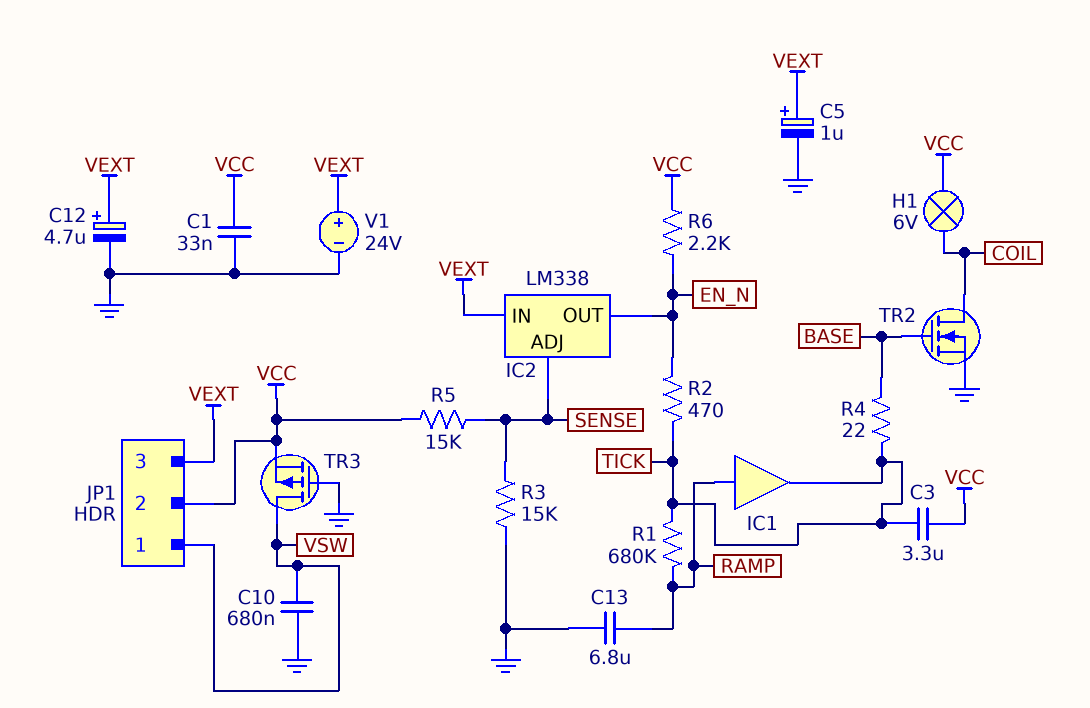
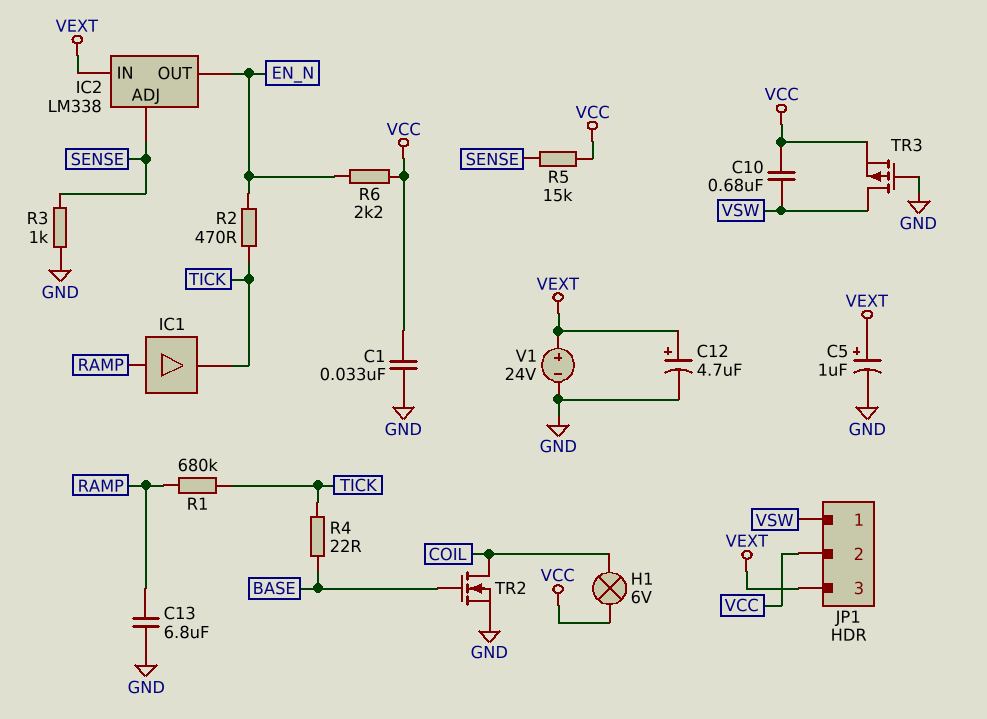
C3: 3.3uF (TICK, VCC) -> none
C10: 680nF (GND, VSW) -> 680nF (VCC, VSW)
R3: 15k (GND, SENSE) -> 1k (GND, SENSE)

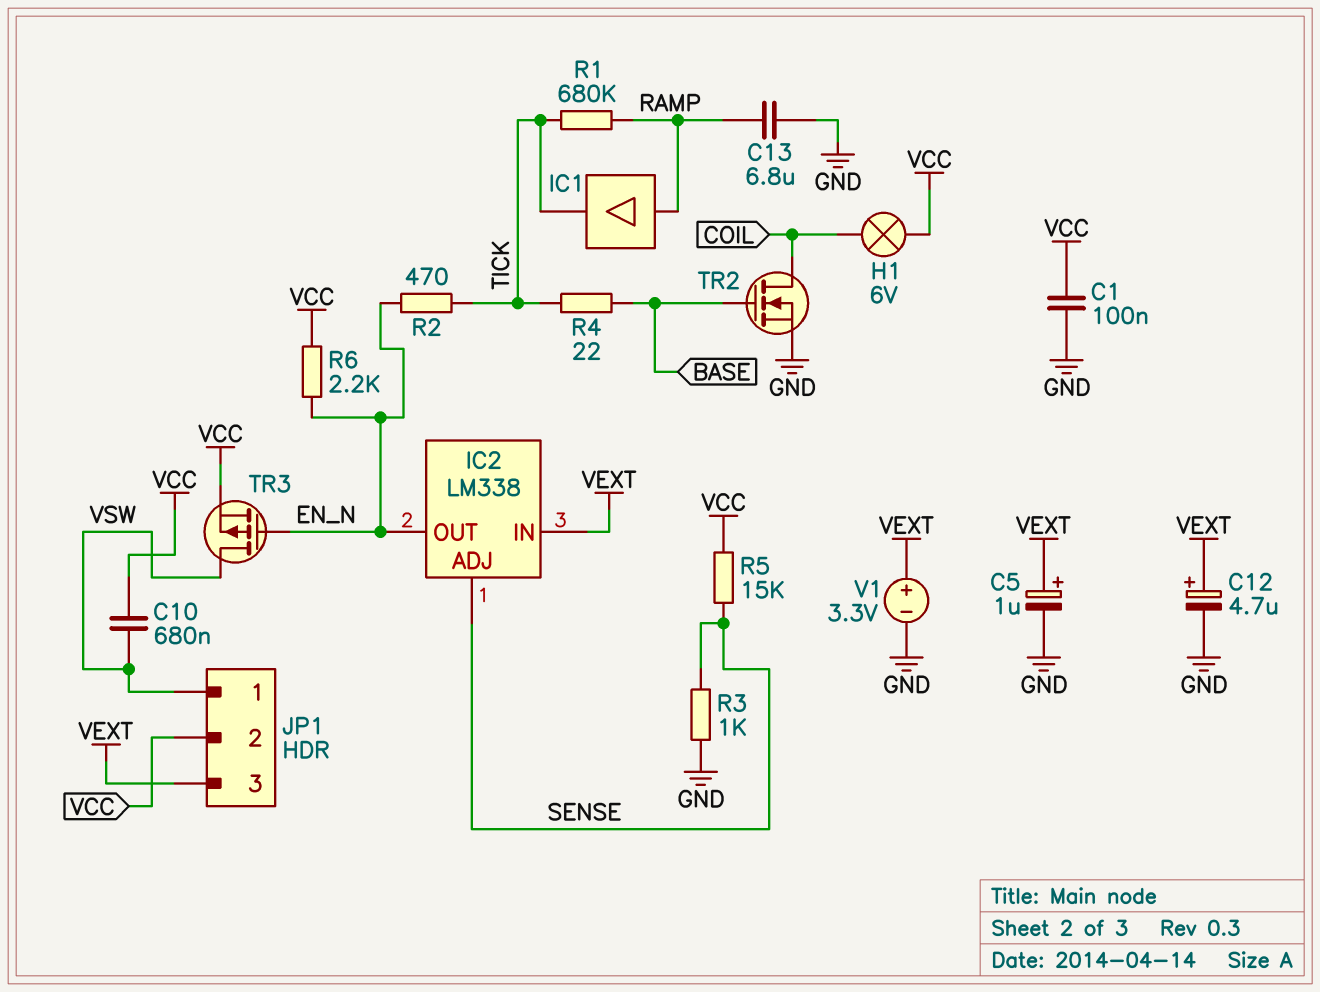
C1: 33nF (GND, VCC) -> 100nF (GND, VCC)
TR3: PMOS (G GND, D VSW, S VCC) -> PMOS (G EN_N, D VSW, S VCC)
V1: 24V (plus VEXT, minus GND) -> 3.3V (plus VEXT, minus GND)

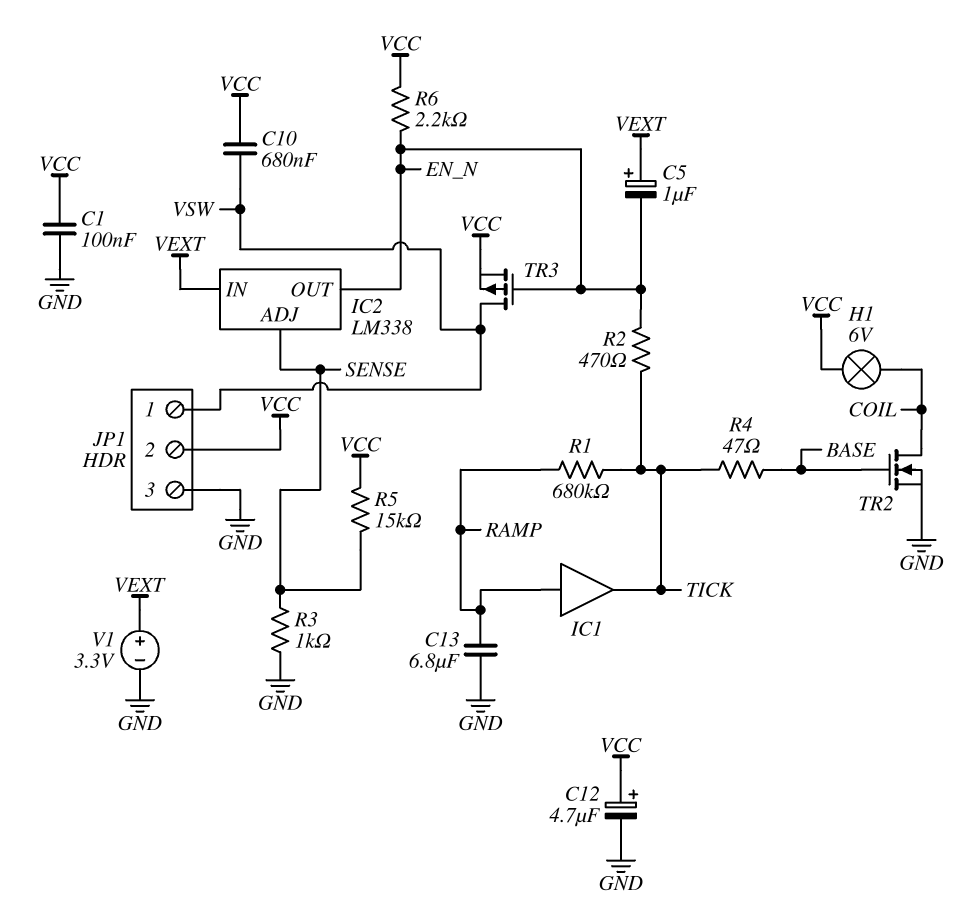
C5: 1uF (plus VEXT, minus GND) -> 1uF (plus VEXT, minus EN_N)
C12: 4.7uF (plus VEXT, minus GND) -> 4.7uF (plus VCC, minus GND)
JP1 pin 3: VEXT -> GND
R4: 22 (BASE, TICK) -> 47 (BASE, TICK)

